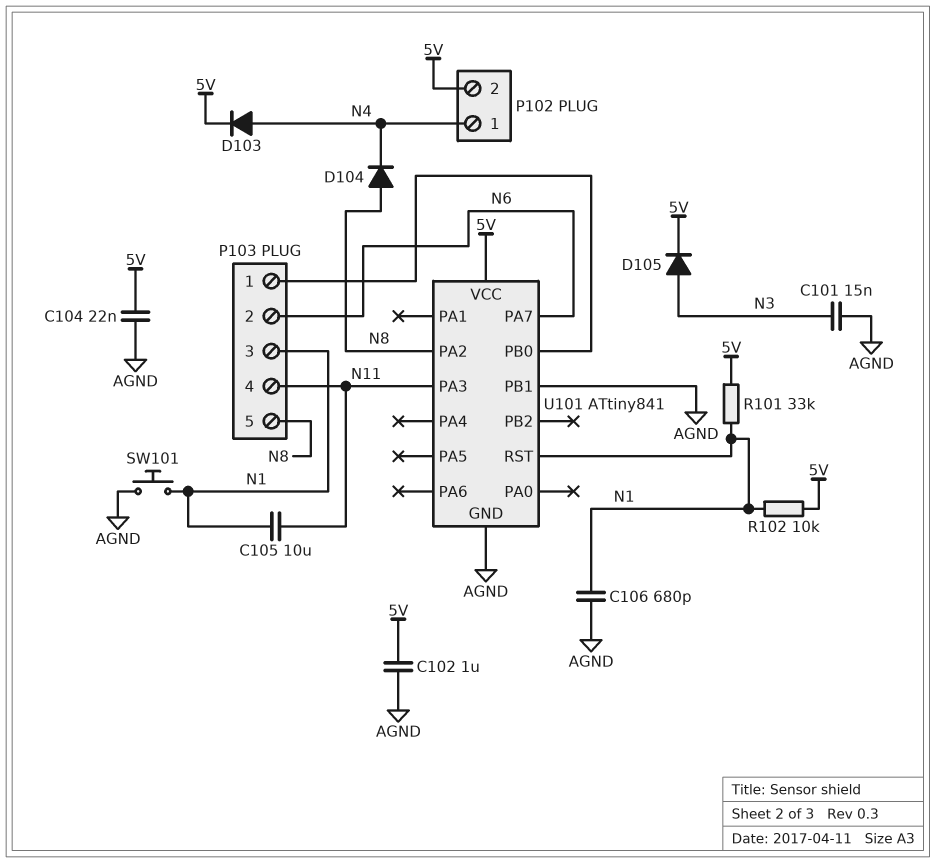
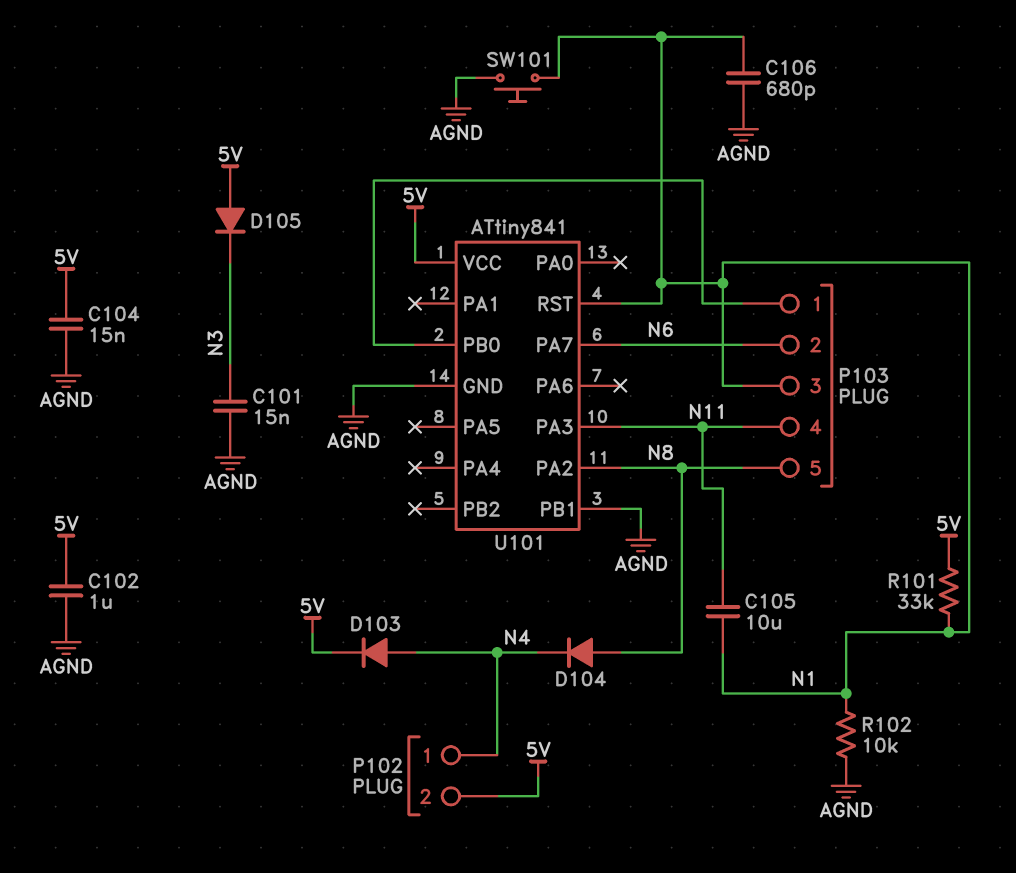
C104: 22nF (5V, AGND) -> 15nF (5V, AGND)
D105: diode (A N3, K 5V) -> diode (A 5V, K N3)
R102: 10k (5V, N1) -> 10k (AGND, N1)

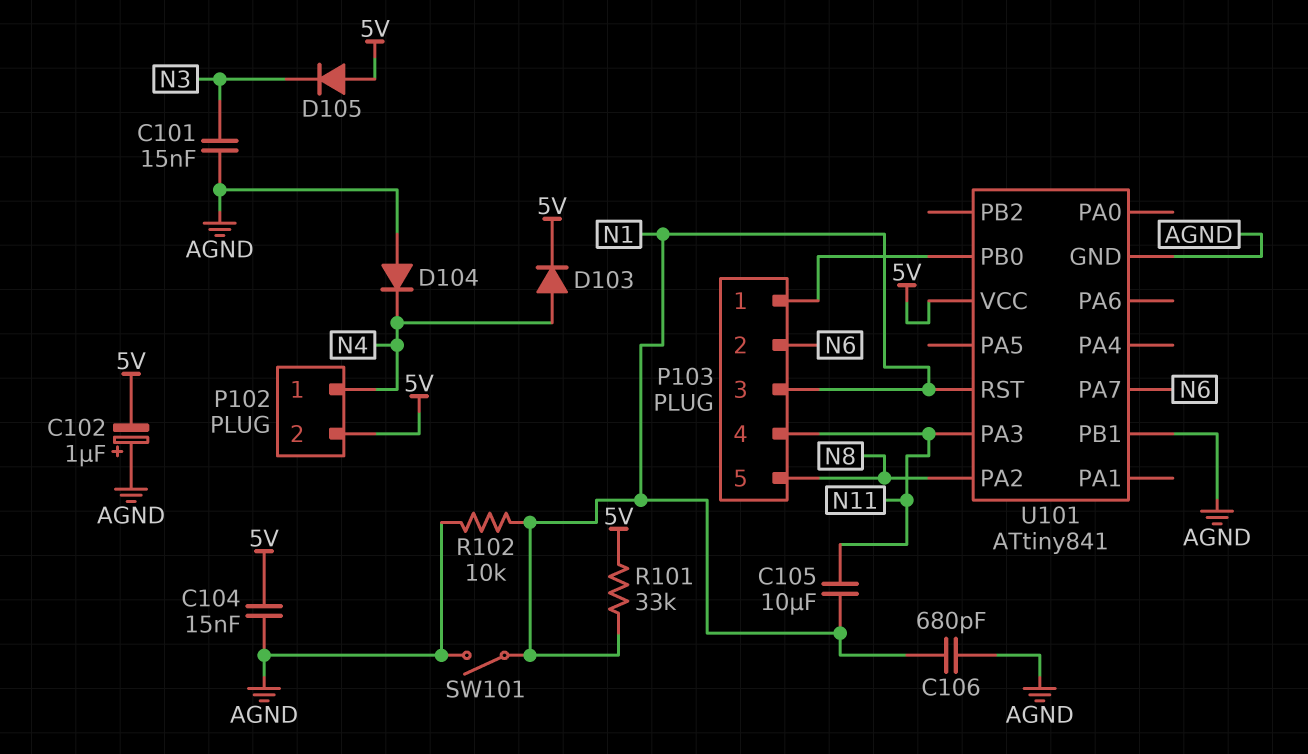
C102: 1uF (5V, AGND) -> 1uF (plus AGND, minus 5V)
D104: diode (A N8, K N4) -> diode (A AGND, K N4)
SW101: button (AGND, N1) -> switch (AGND, N1)

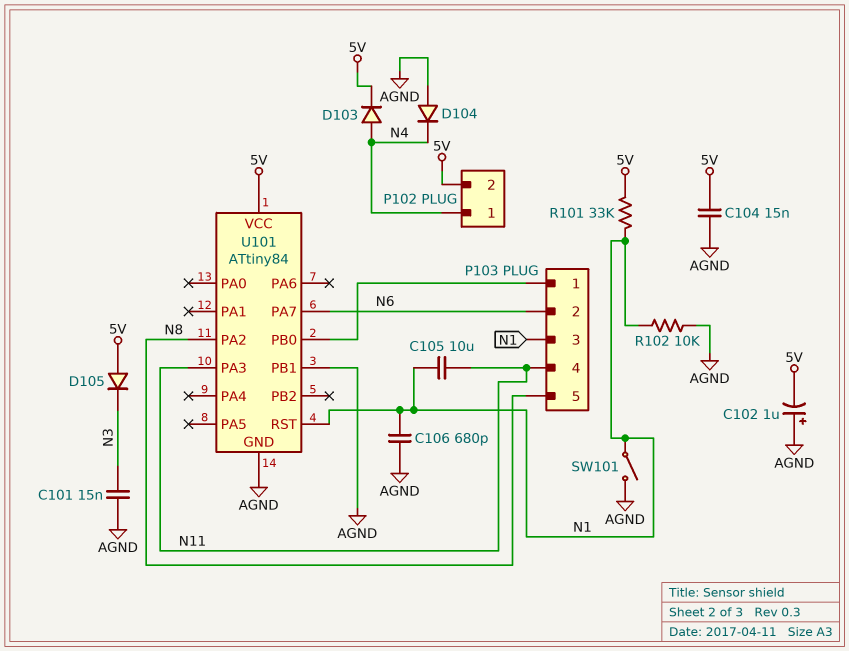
U101: ATtiny841 -> ATtiny84

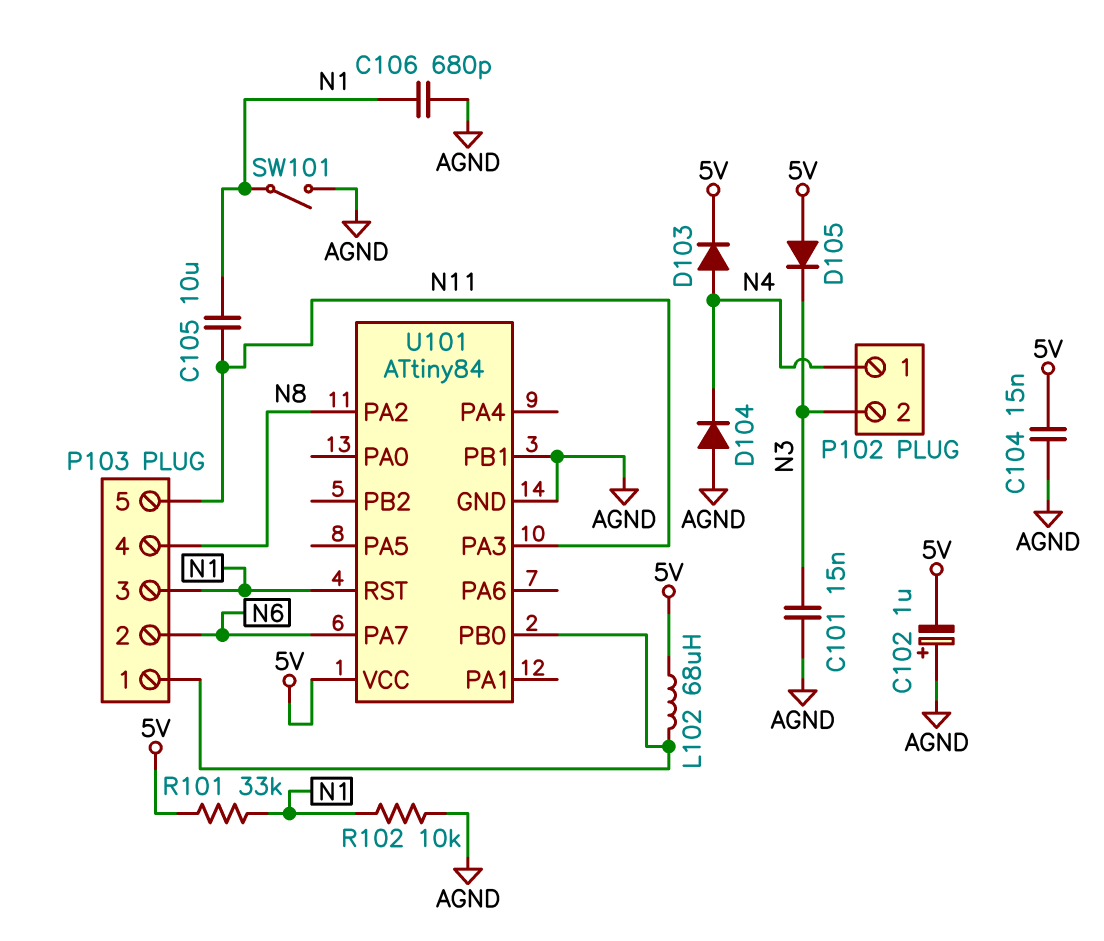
L102: none -> 68uH (5V, P103/1)
P102 pin 2: 5V -> N3
P103 pin 4: N11 -> N8
P103 pin 5: N8 -> N11

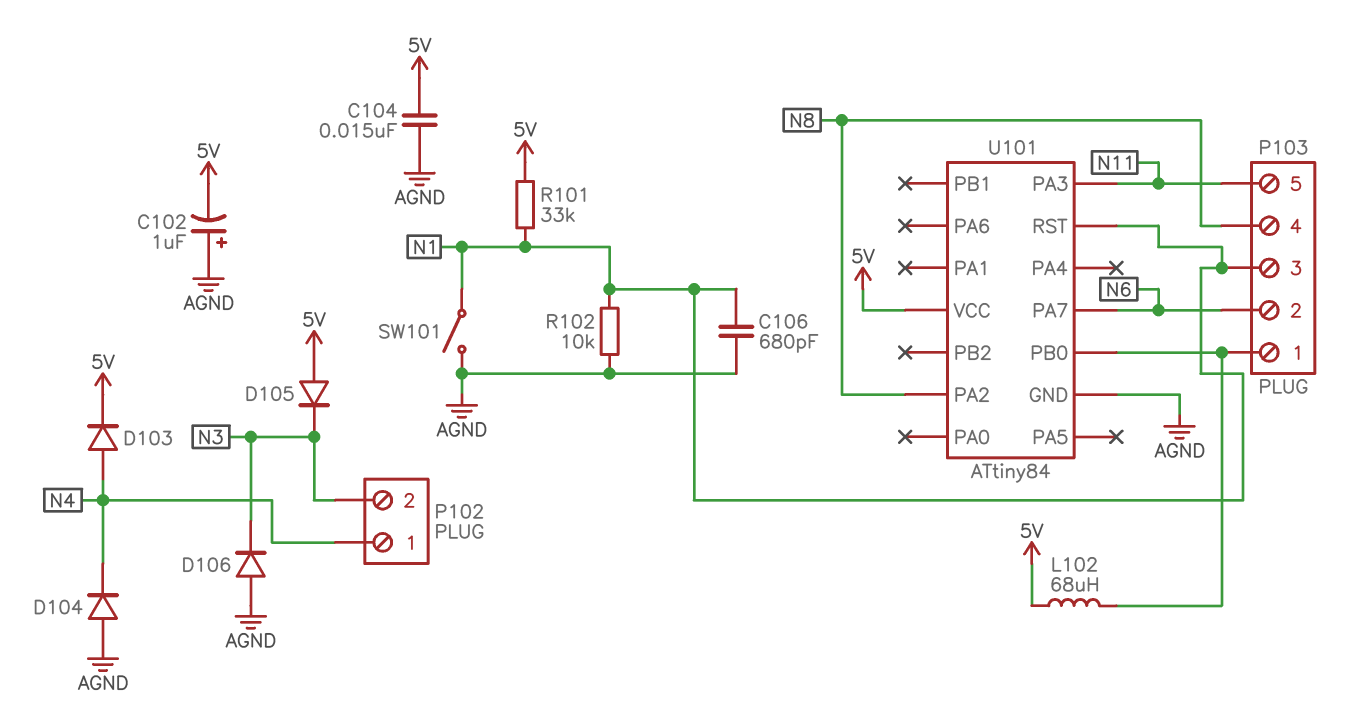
C101: 15nF (AGND, N3) -> none
C105: 10uF (N1, N11) -> none
D106: none -> diode (A AGND, K N3)
U101 pin PB1: AGND -> none

